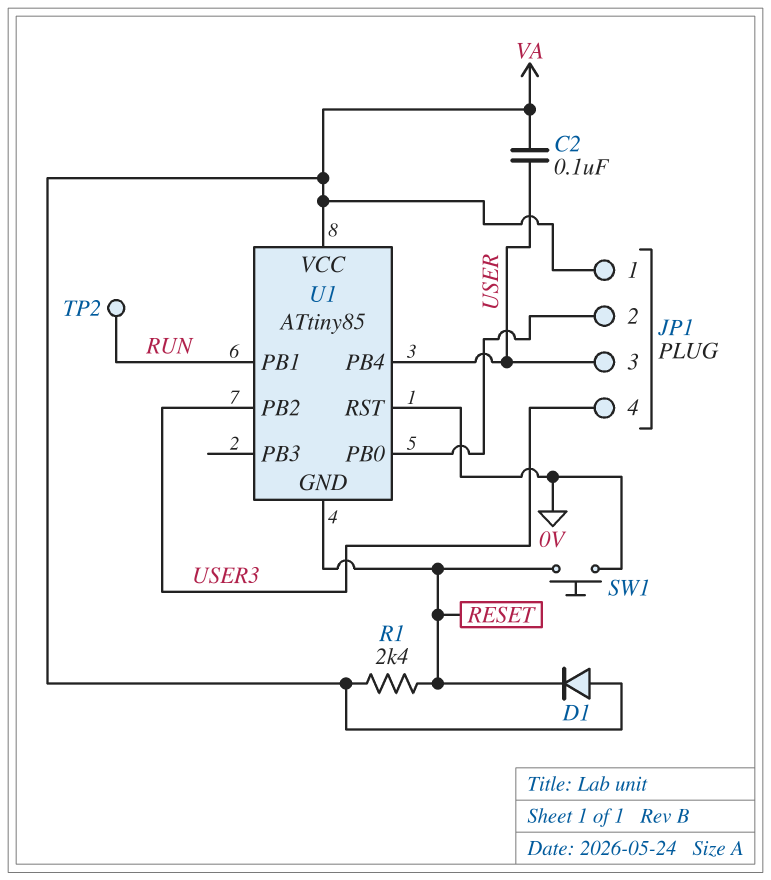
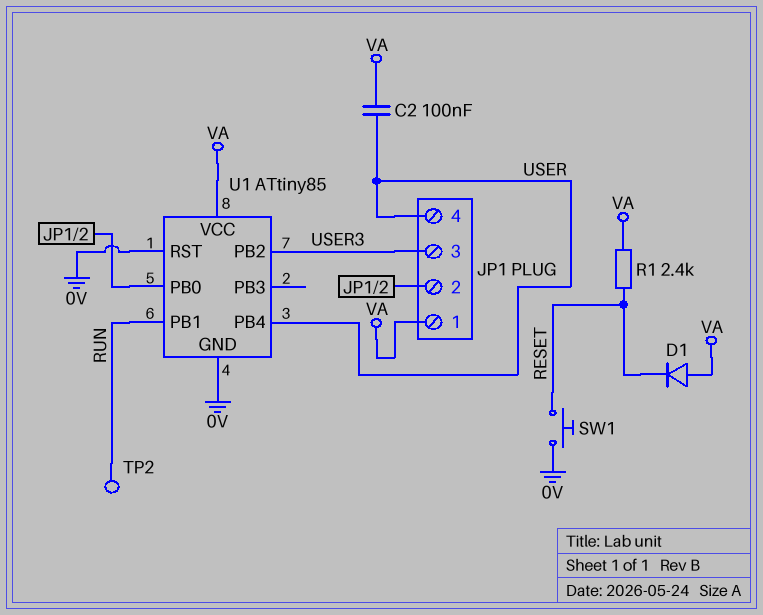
JP1 pin 3: USER -> USER3
JP1 pin 4: USER3 -> USER
U1 pin GND: RESET -> 0V

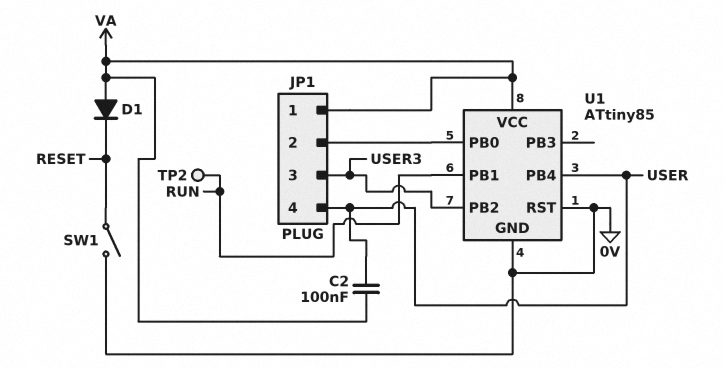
R1: 2.4k (RESET, VA) -> none
SW1: button (0V, RESET) -> switch (0V, RESET)

